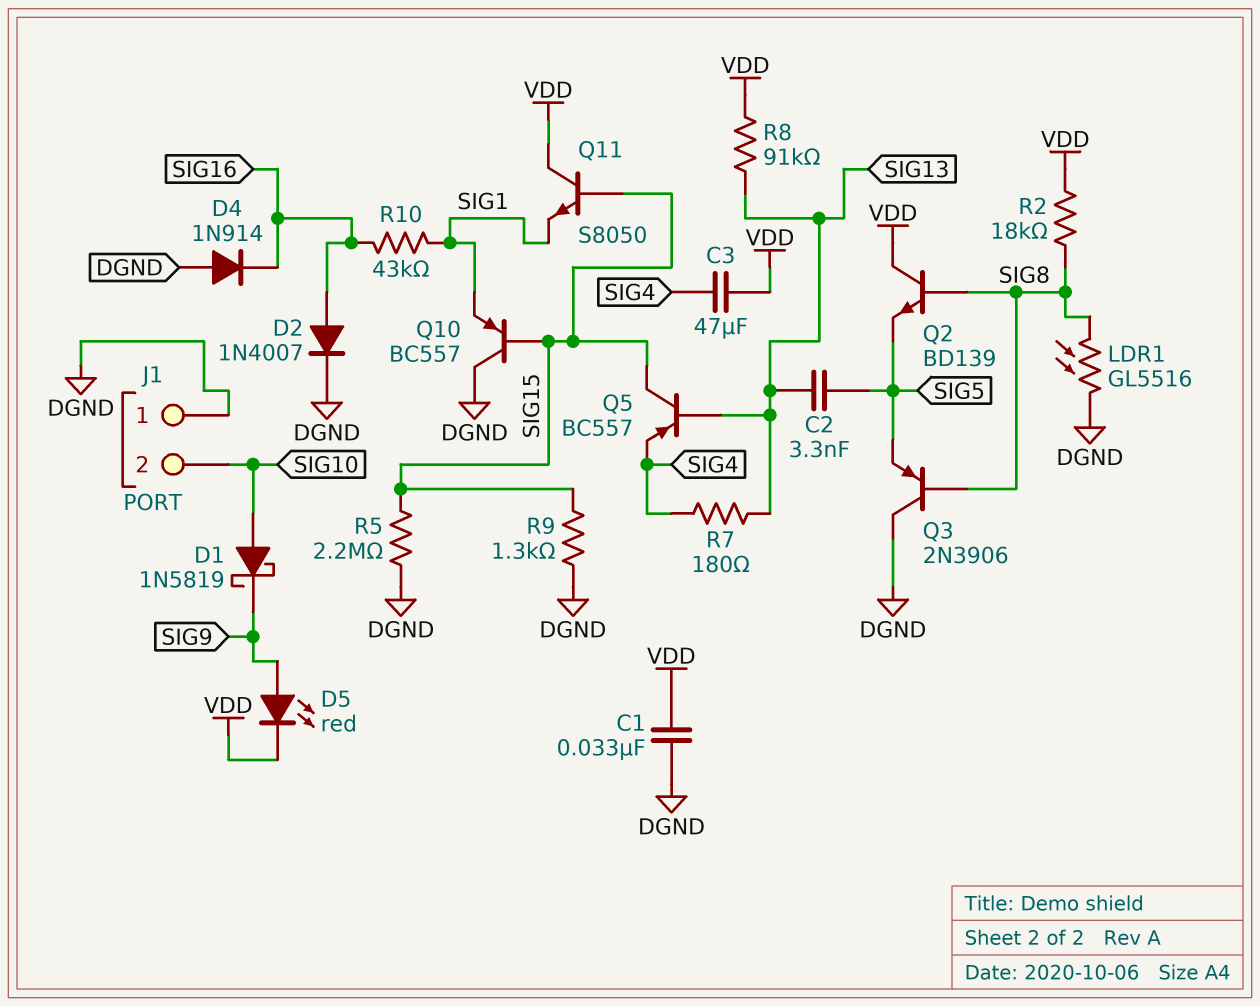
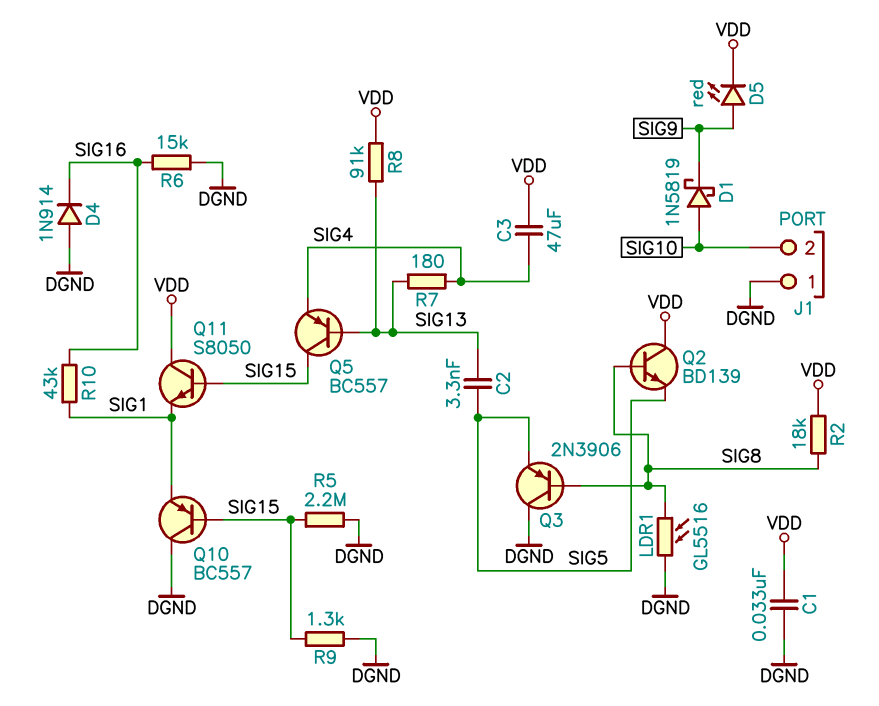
D2: diode 1N4007 (A SIG16, K DGND) -> none
R6: none -> 15k (DGND, SIG16)

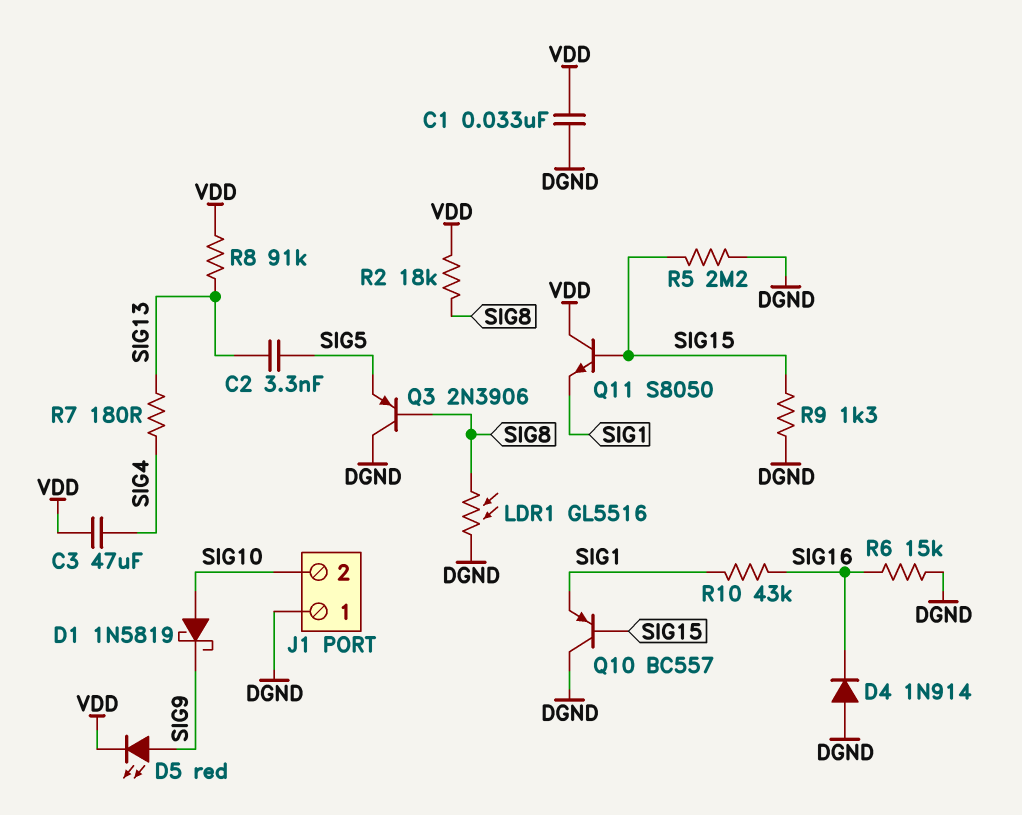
Q2: NPN BD139 (B SIG8, C VDD, E SIG5) -> none
Q5: PNP BC557 (B SIG13, C SIG15, E SIG4) -> none

